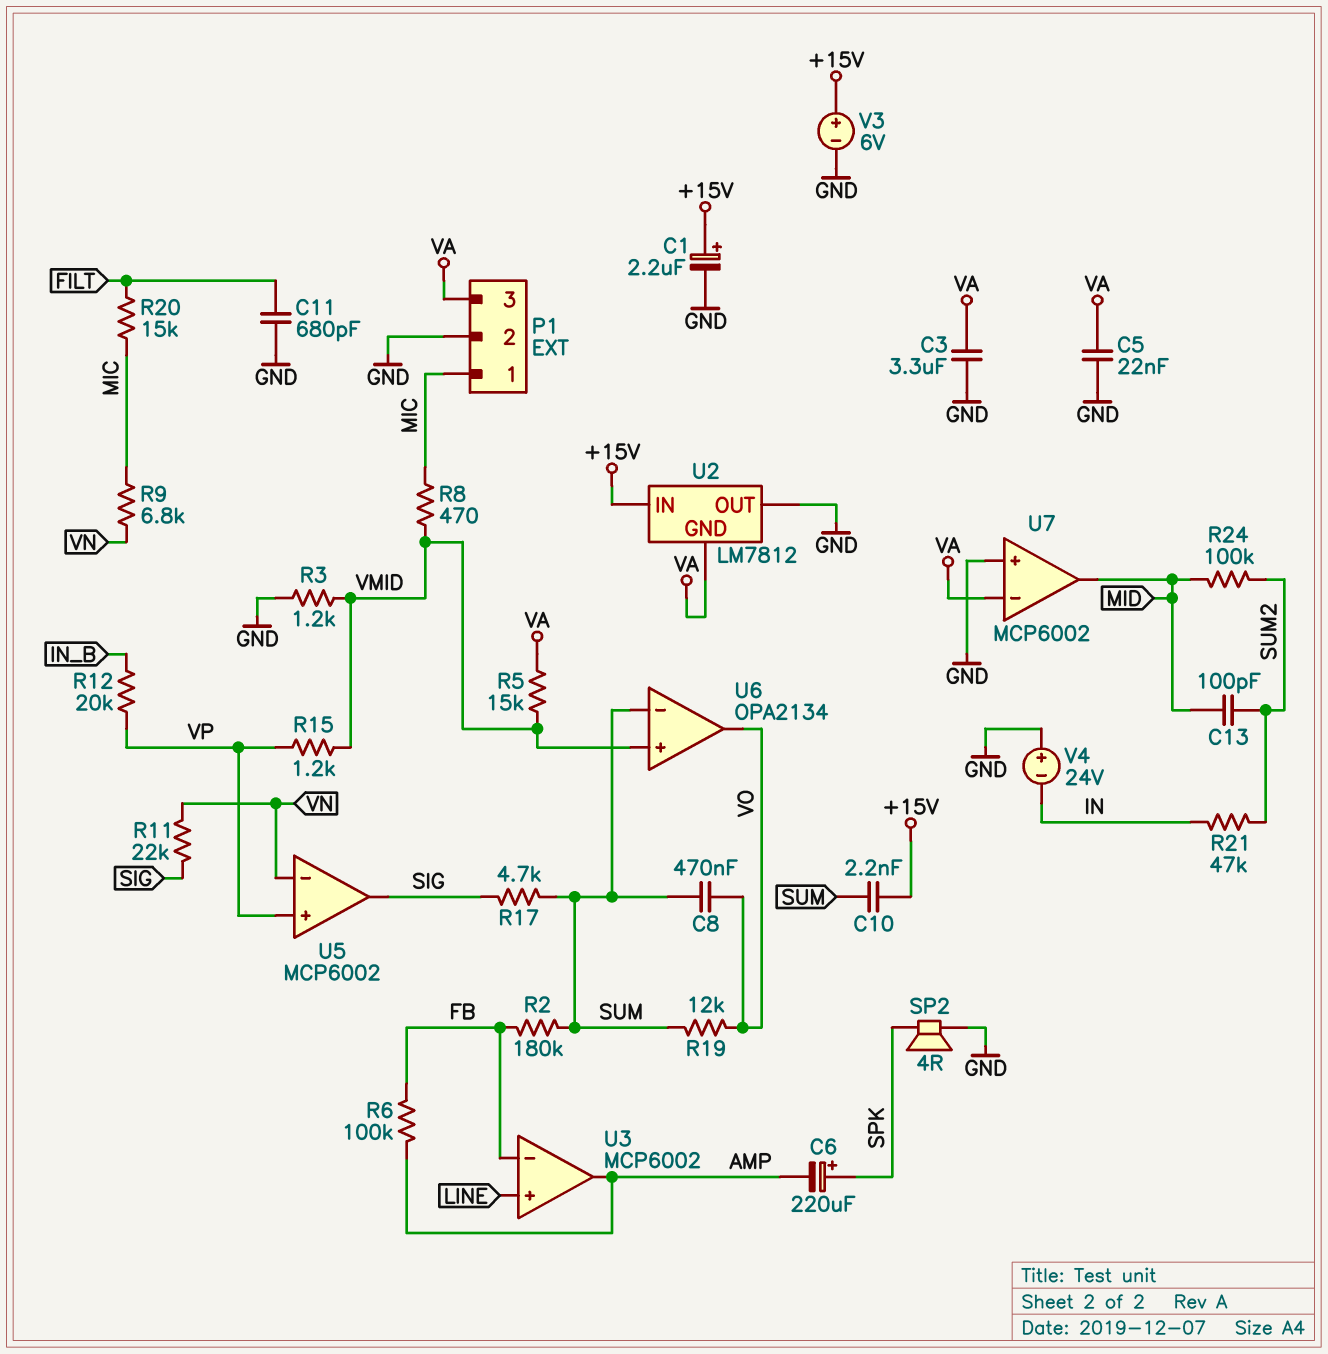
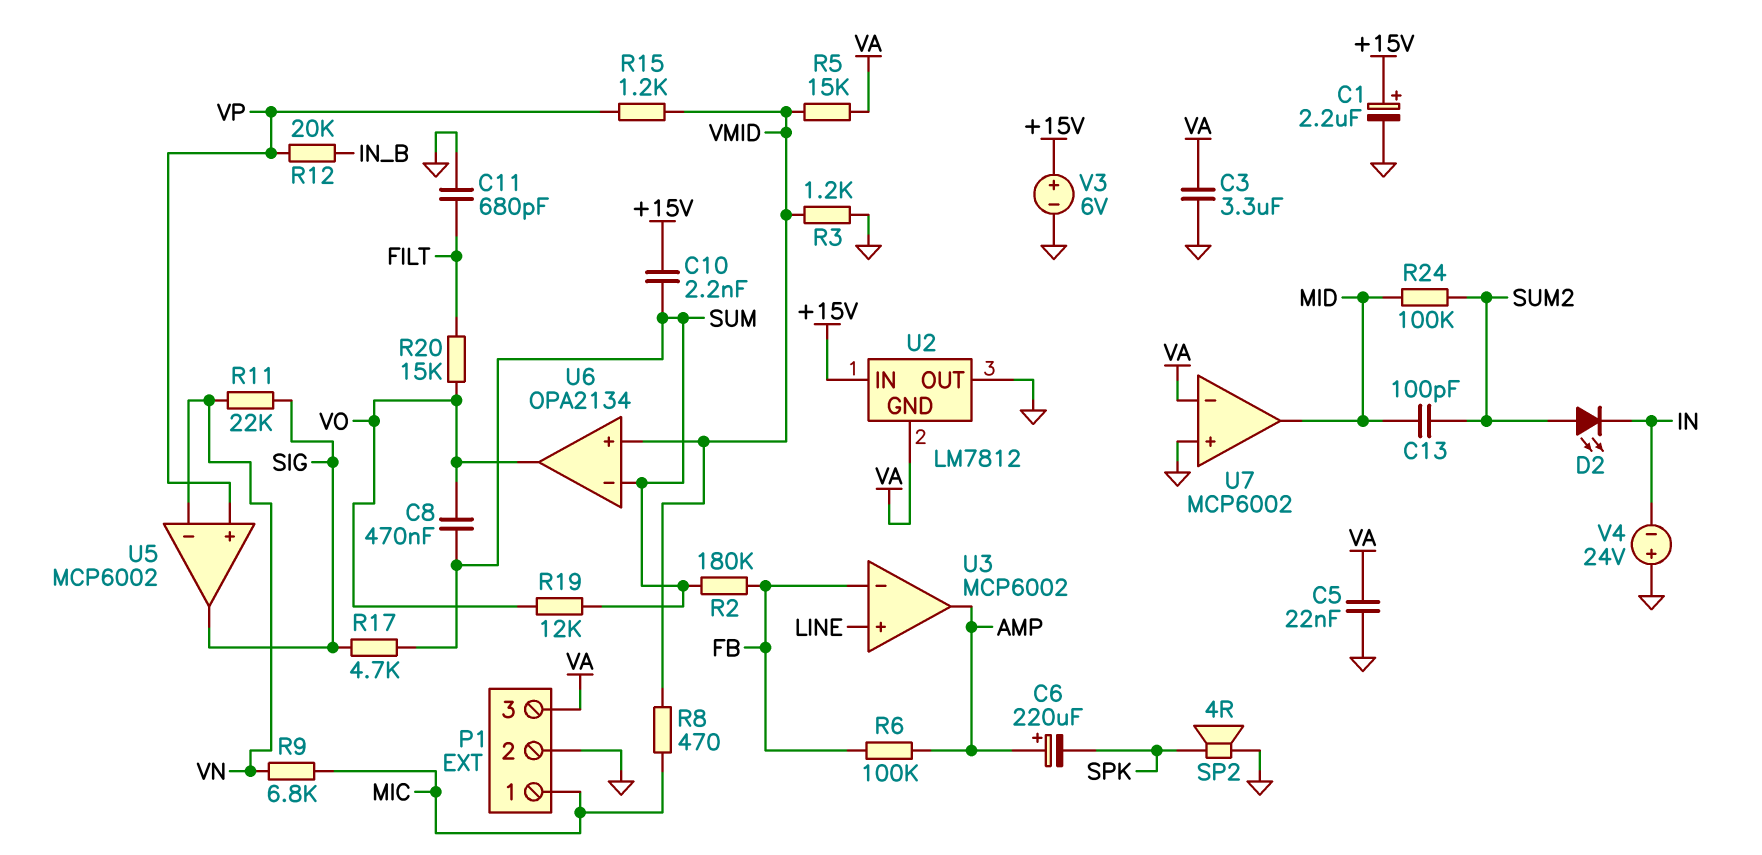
C6: 220uF (plus SPK, minus AMP) -> 220uF (plus AMP, minus SPK)
D2: none -> LED (A SUM2, K IN)
R20: 15k (FILT, MIC) -> 15k (FILT, VO)
R21: 47k (IN, SUM2) -> none

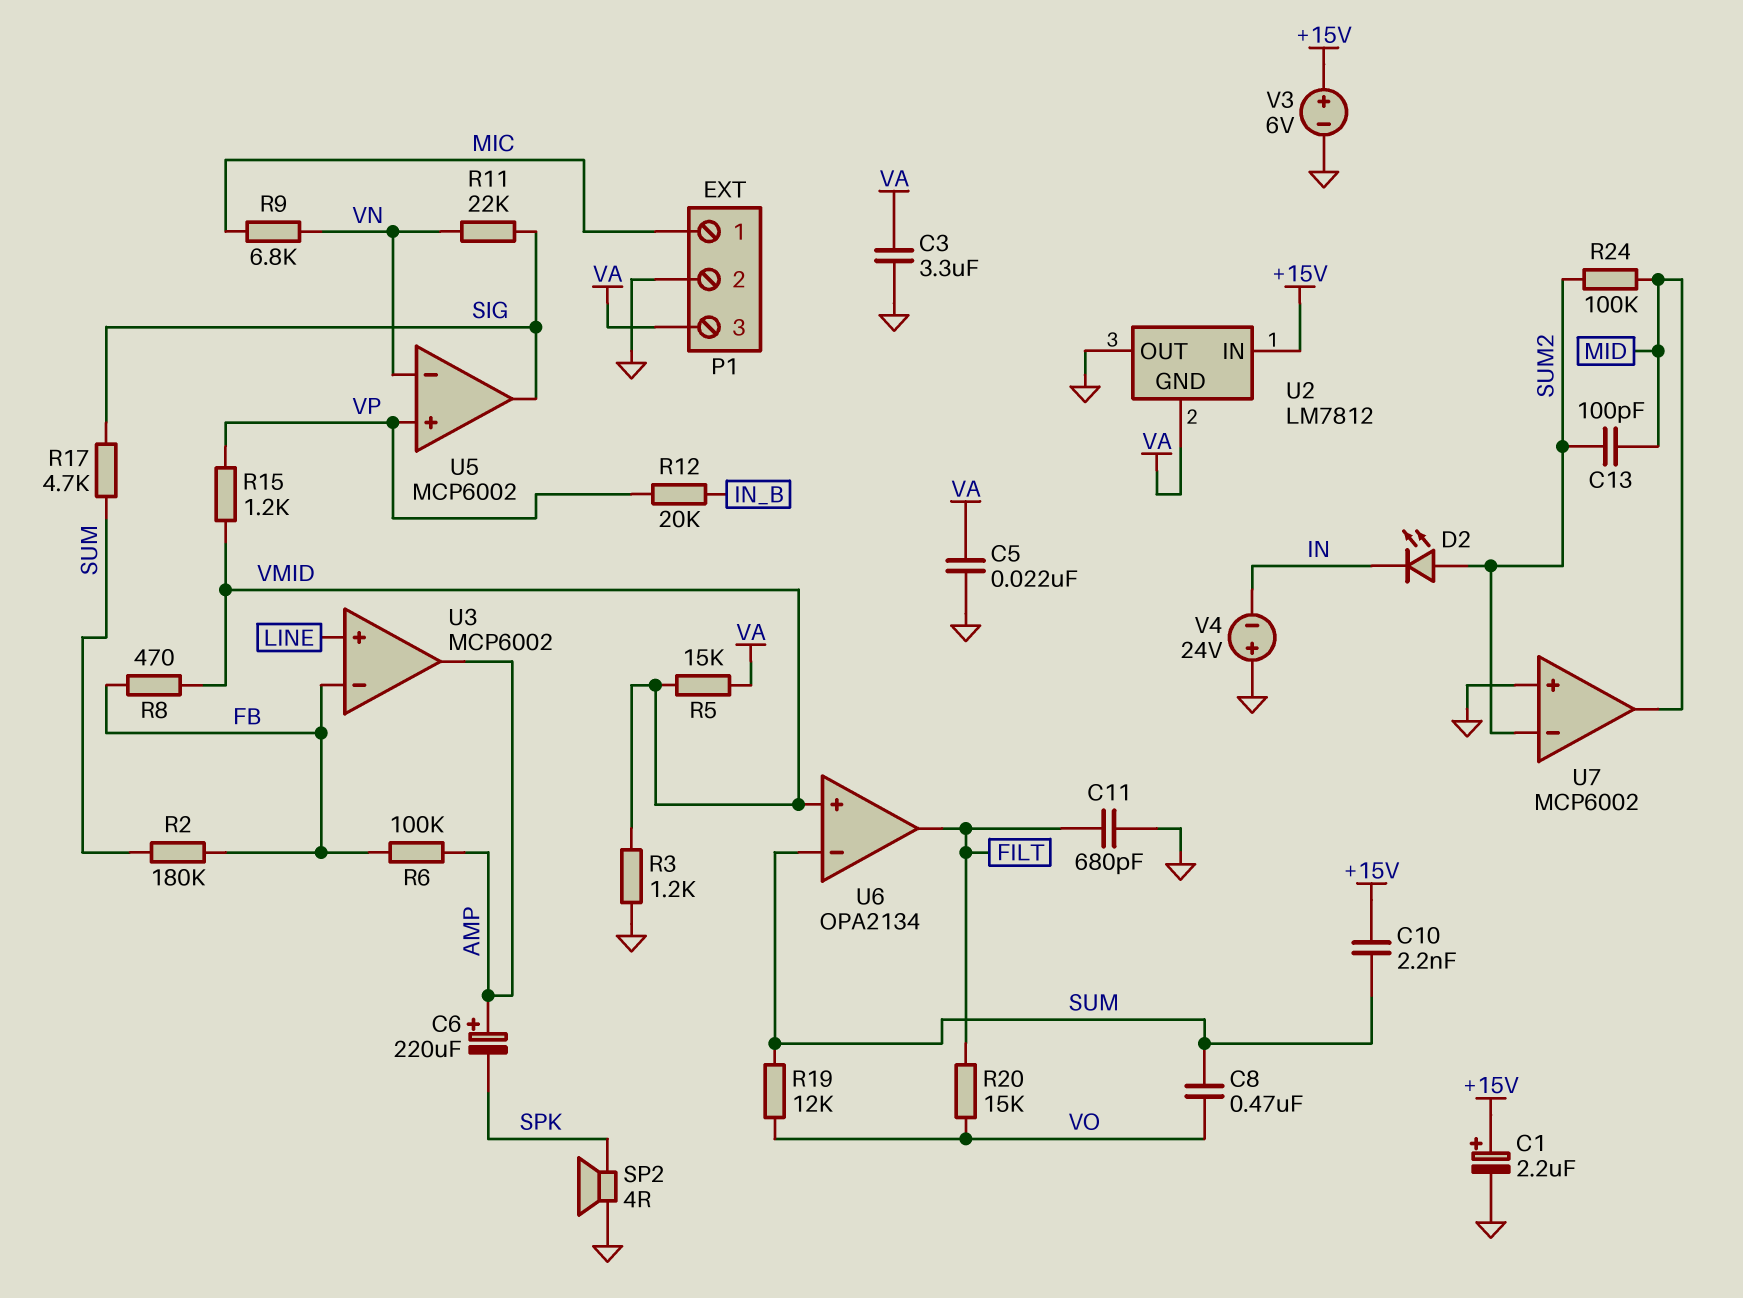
R8: 470 (MIC, VMID) -> 470 (FB, VMID)
U6 pin out: VO -> FILT
U7 pin in-: VA -> SUM2

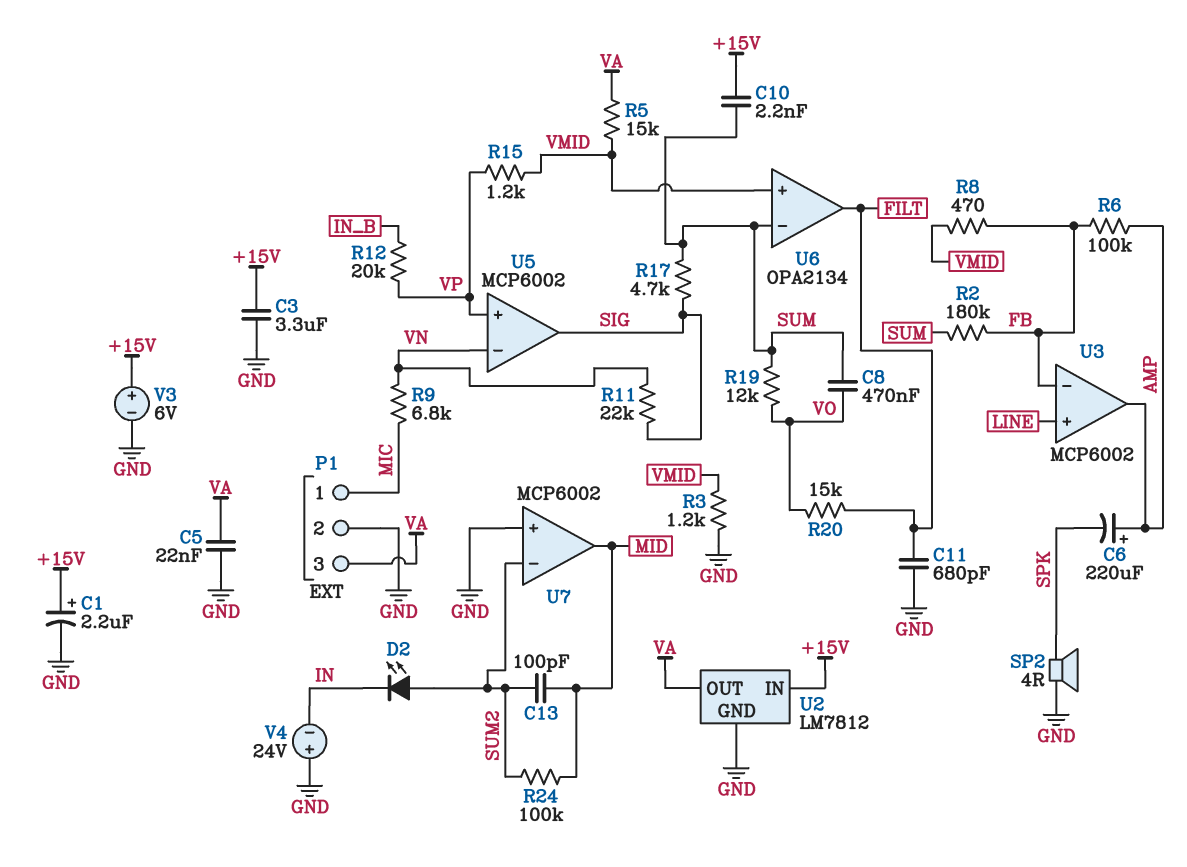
C3: 3.3uF (GND, VA) -> 3.3uF (+15V, GND)
U2 pin GND: VA -> GND
U2 pin OUT: GND -> VA

